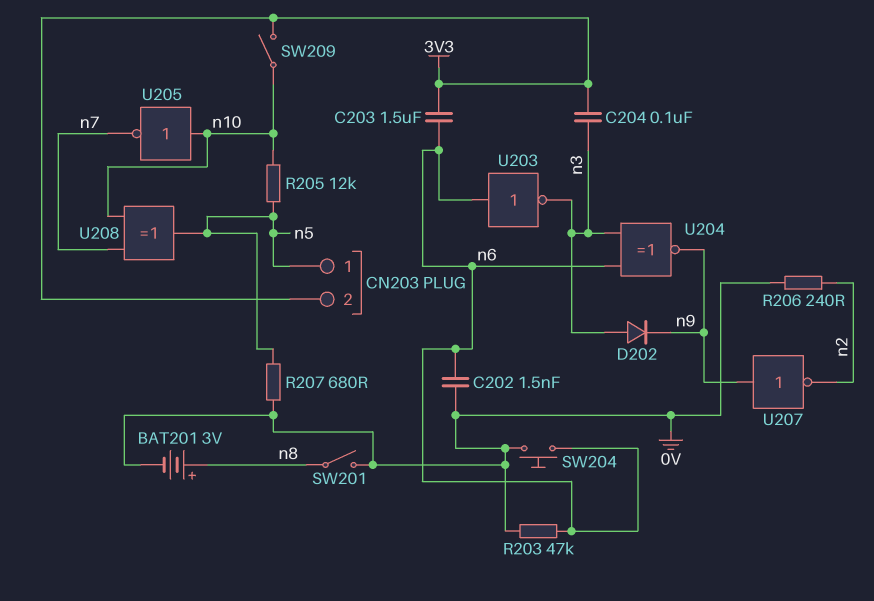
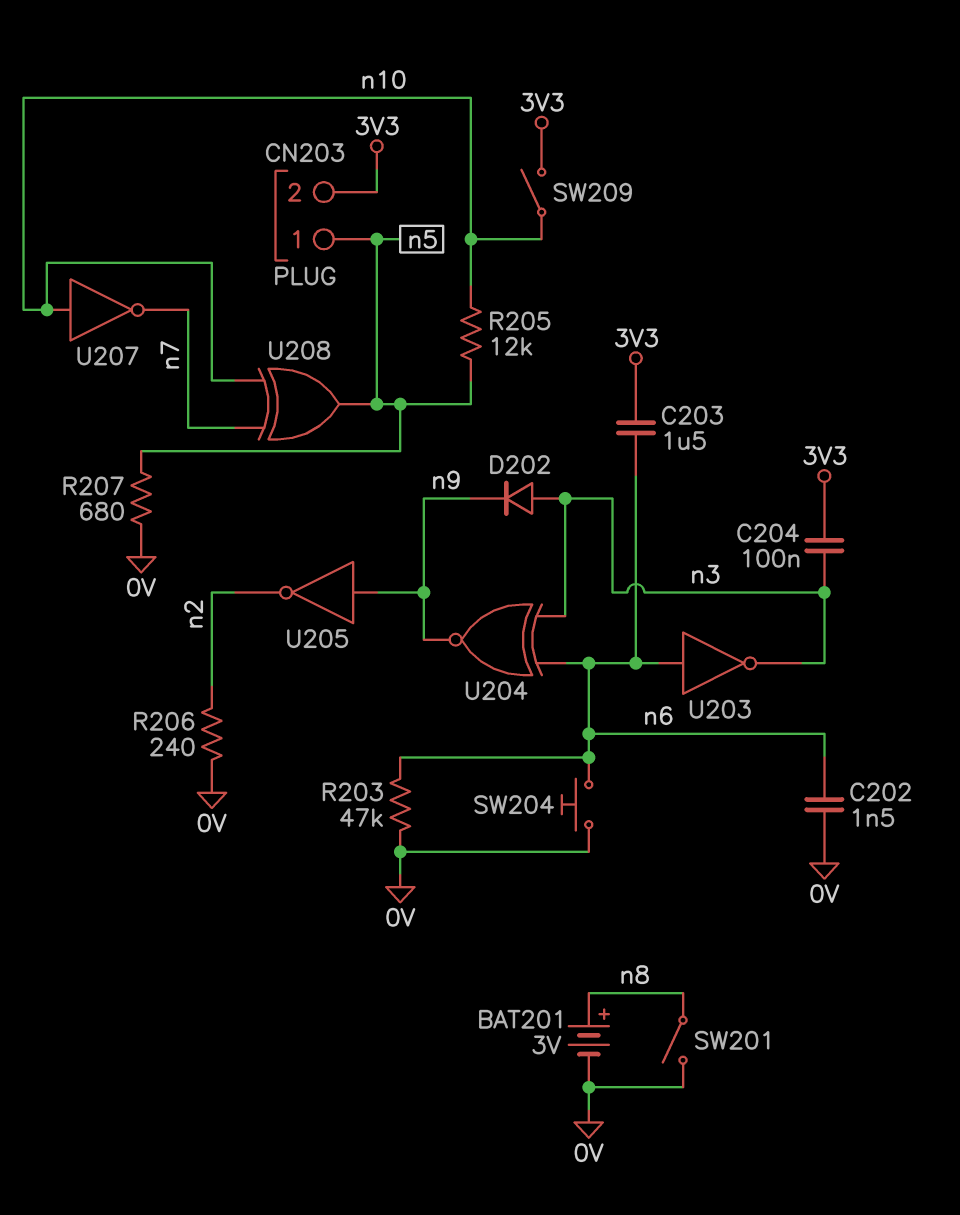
U205: NOT (in n10, out n7) -> NOT (in n9, out n2)
U207: NOT (in n9, out n2) -> NOT (in n10, out n7)

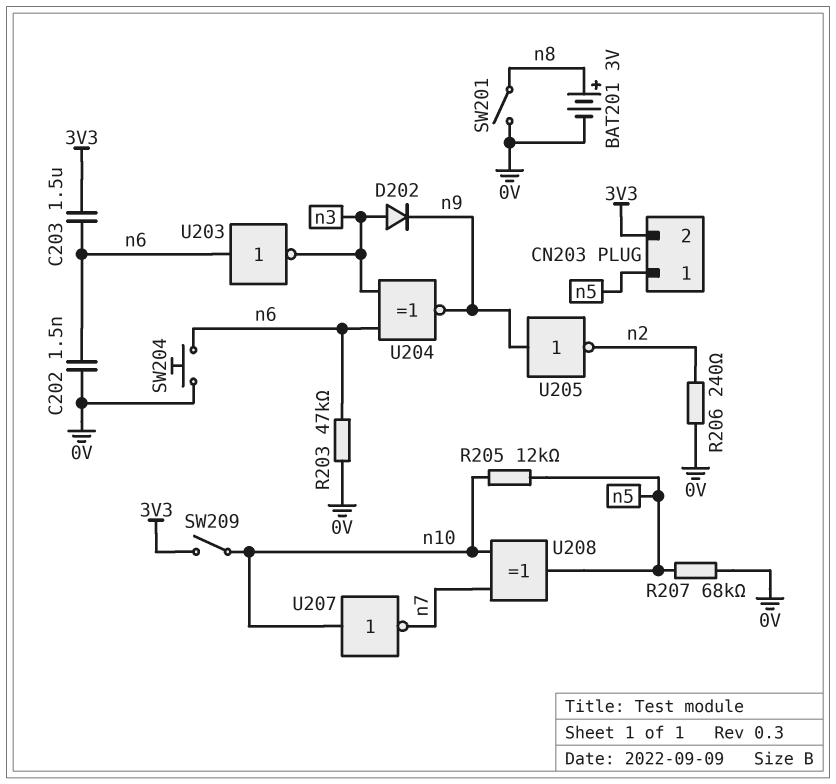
C204: 100nF (3V3, n3) -> none
R207: 680 (0V, n5) -> 68k (0V, n5)

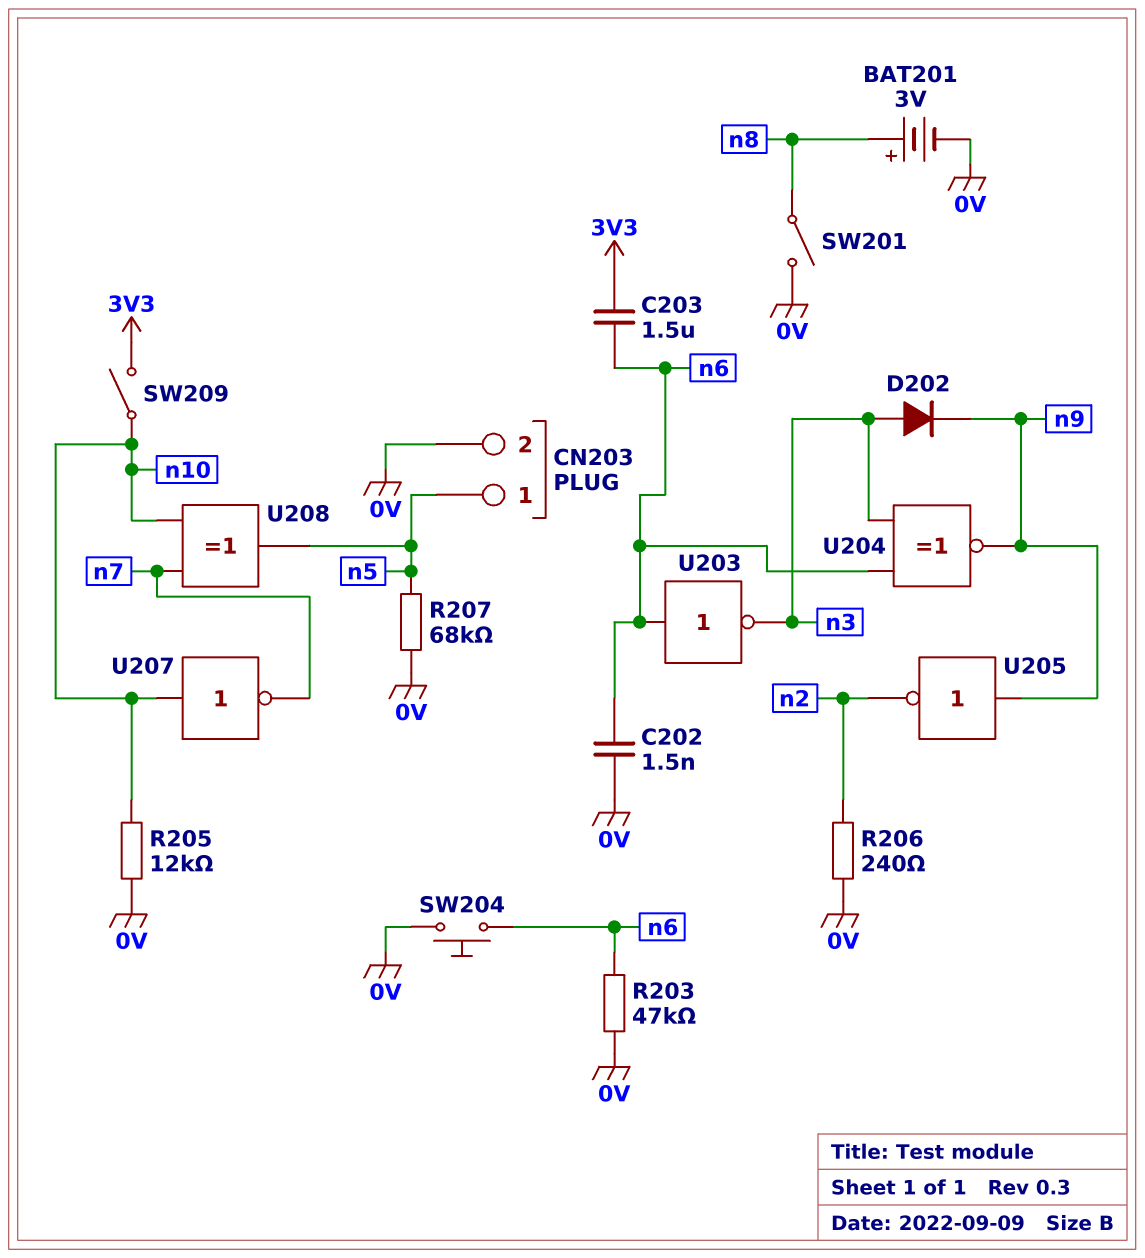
CN203 pin 2: 3V3 -> 0V
R205: 12k (n5, n10) -> 12k (0V, n10)

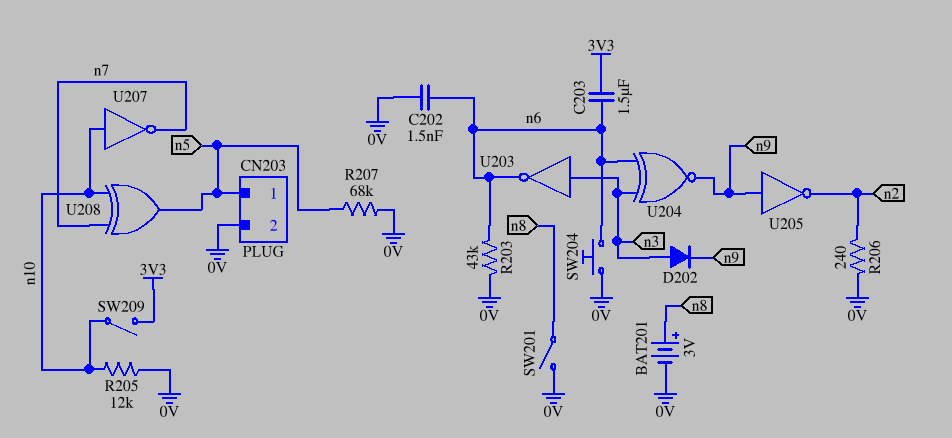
R203: 47k (0V, n6) -> 43k (0V, n6)
U203: NOT (in n6, out n3) -> NOT (in n3, out n6)

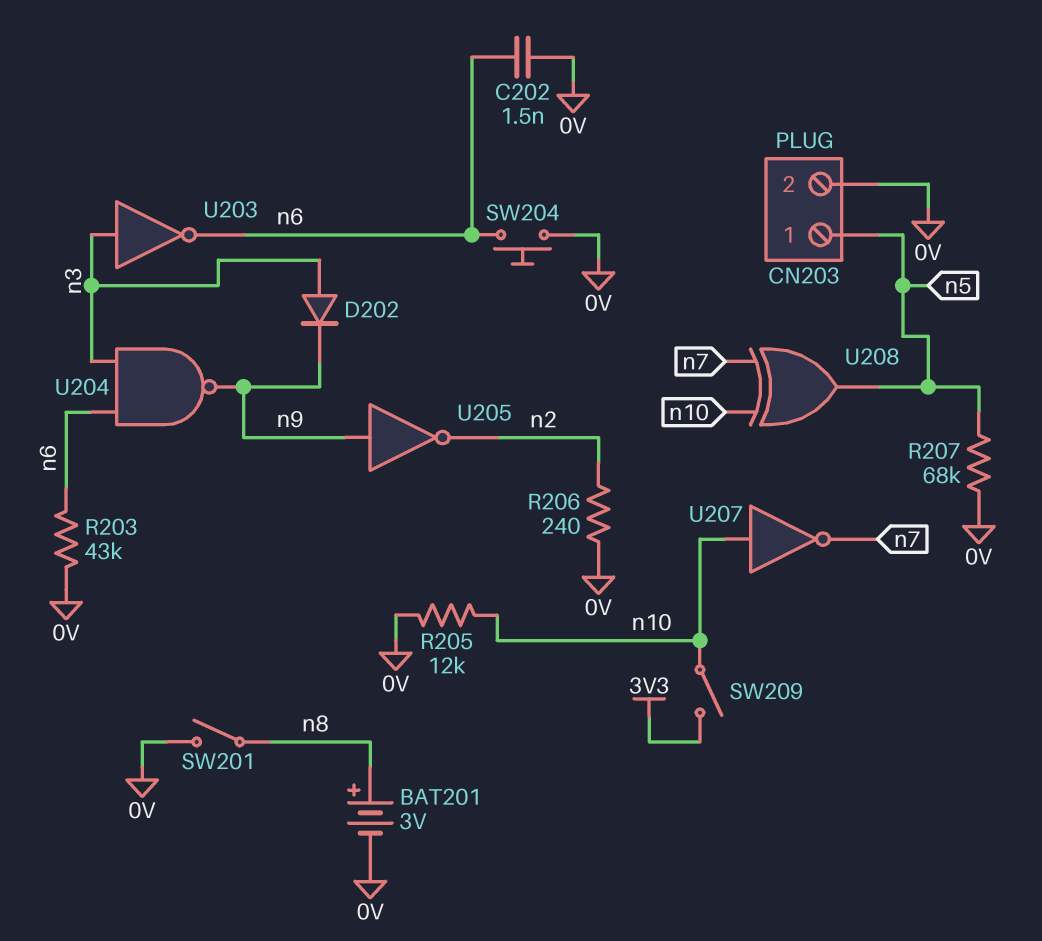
C203: 1.5uF (3V3, n6) -> none
U204: XNOR (in n3, in n6, out n9) -> NAND (in n3, in n6, out n9)

